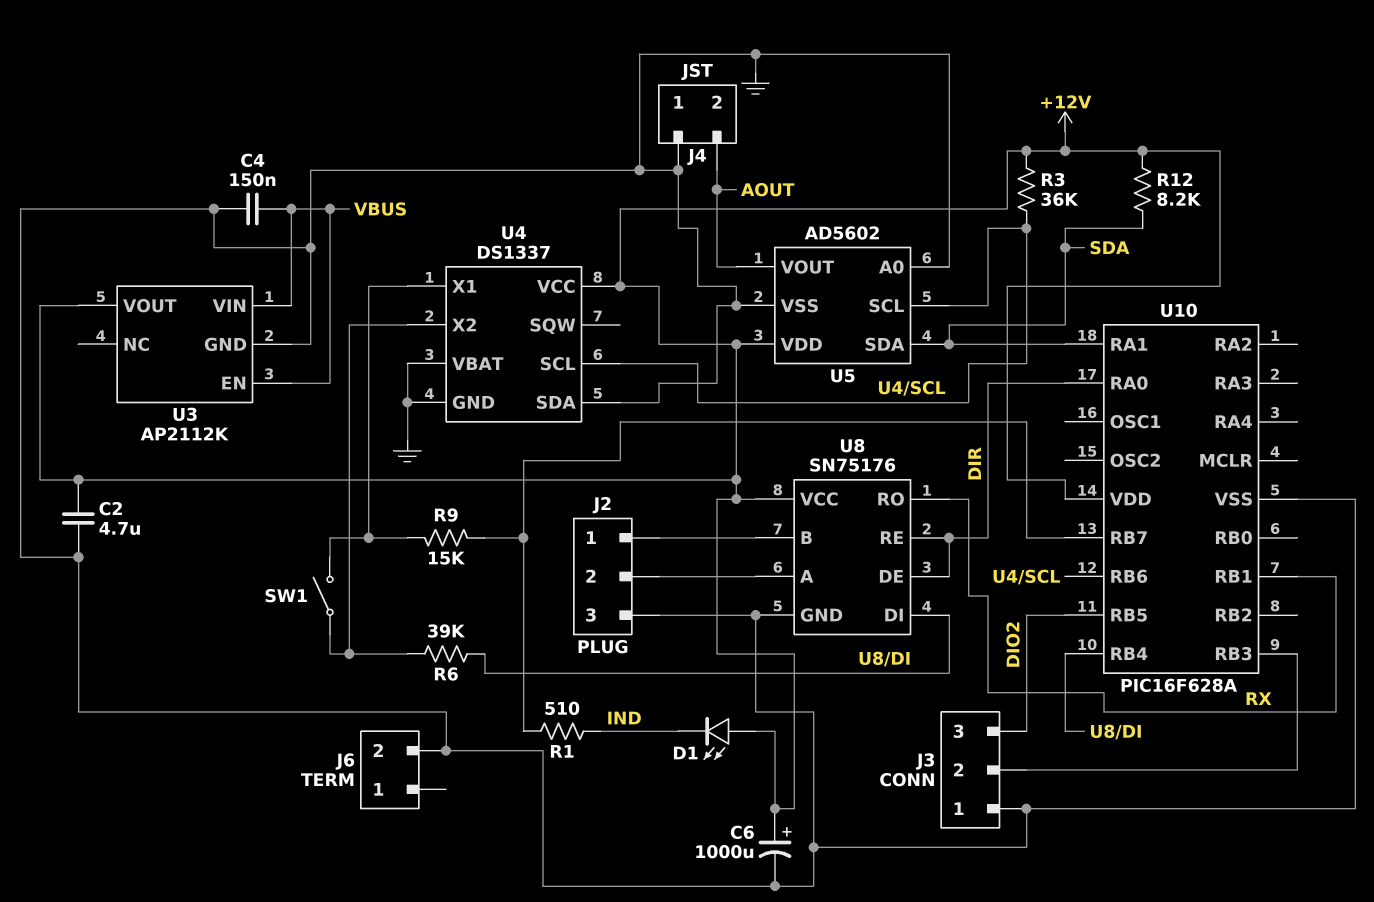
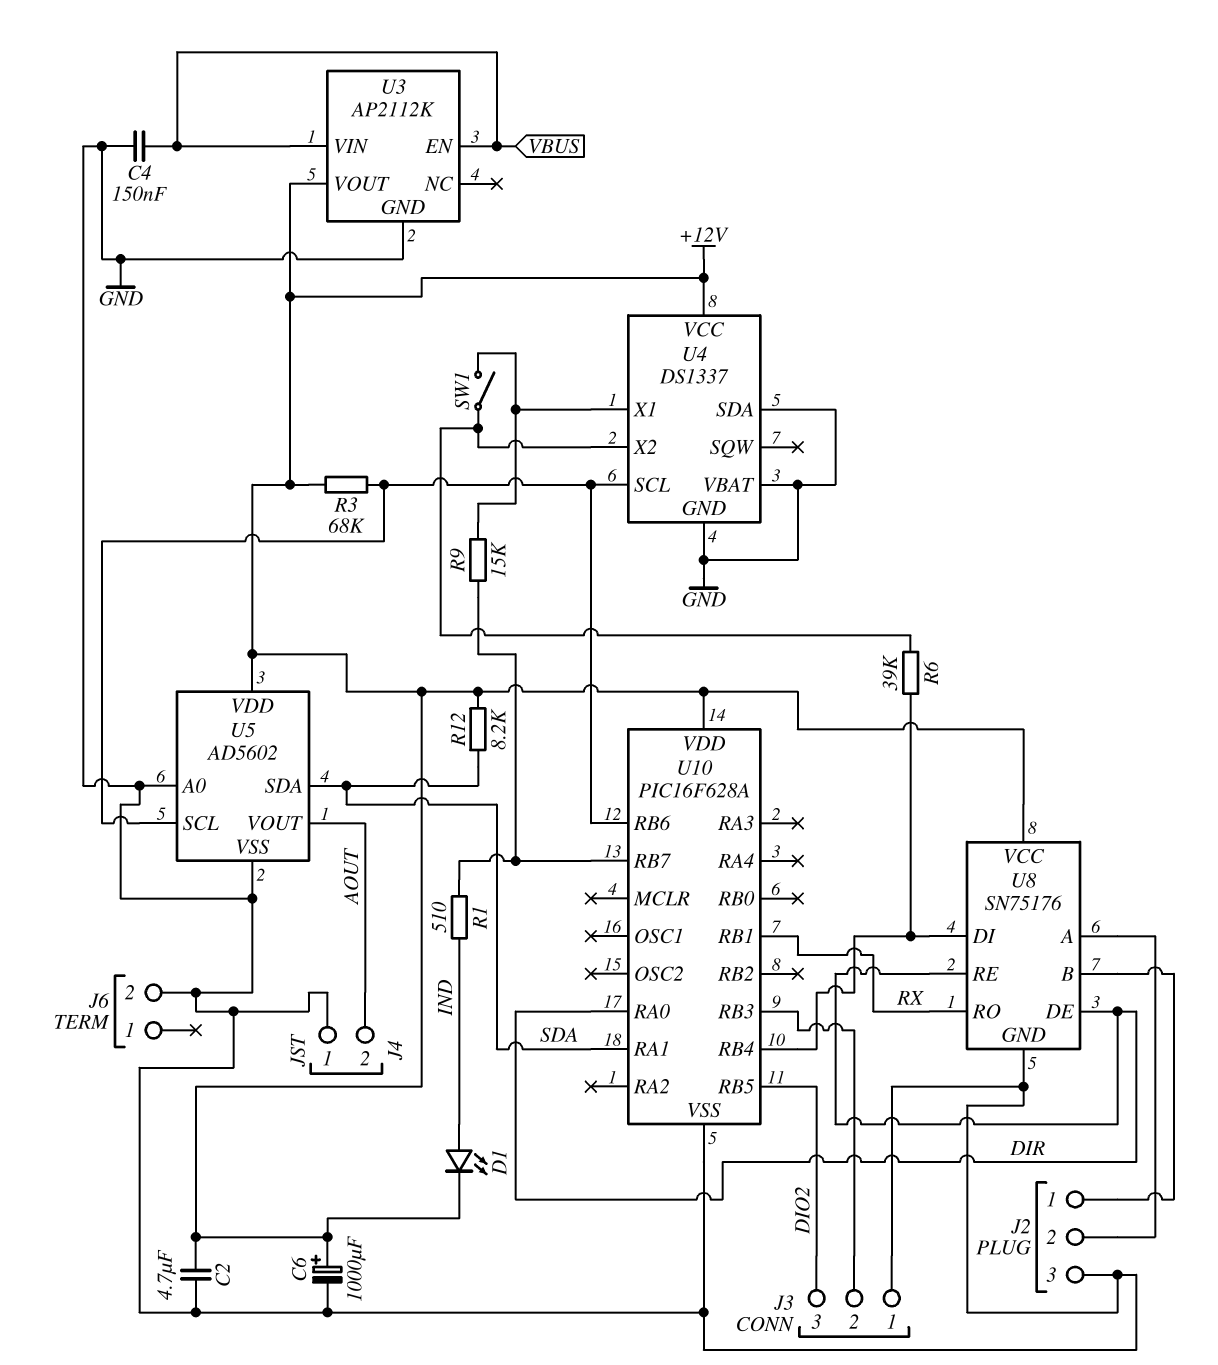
D1: LED (A +12V, K IND) -> LED (A IND, K +12V)
R3: 36k (+12V, U4/SCL) -> 68k (+12V, U4/SCL)

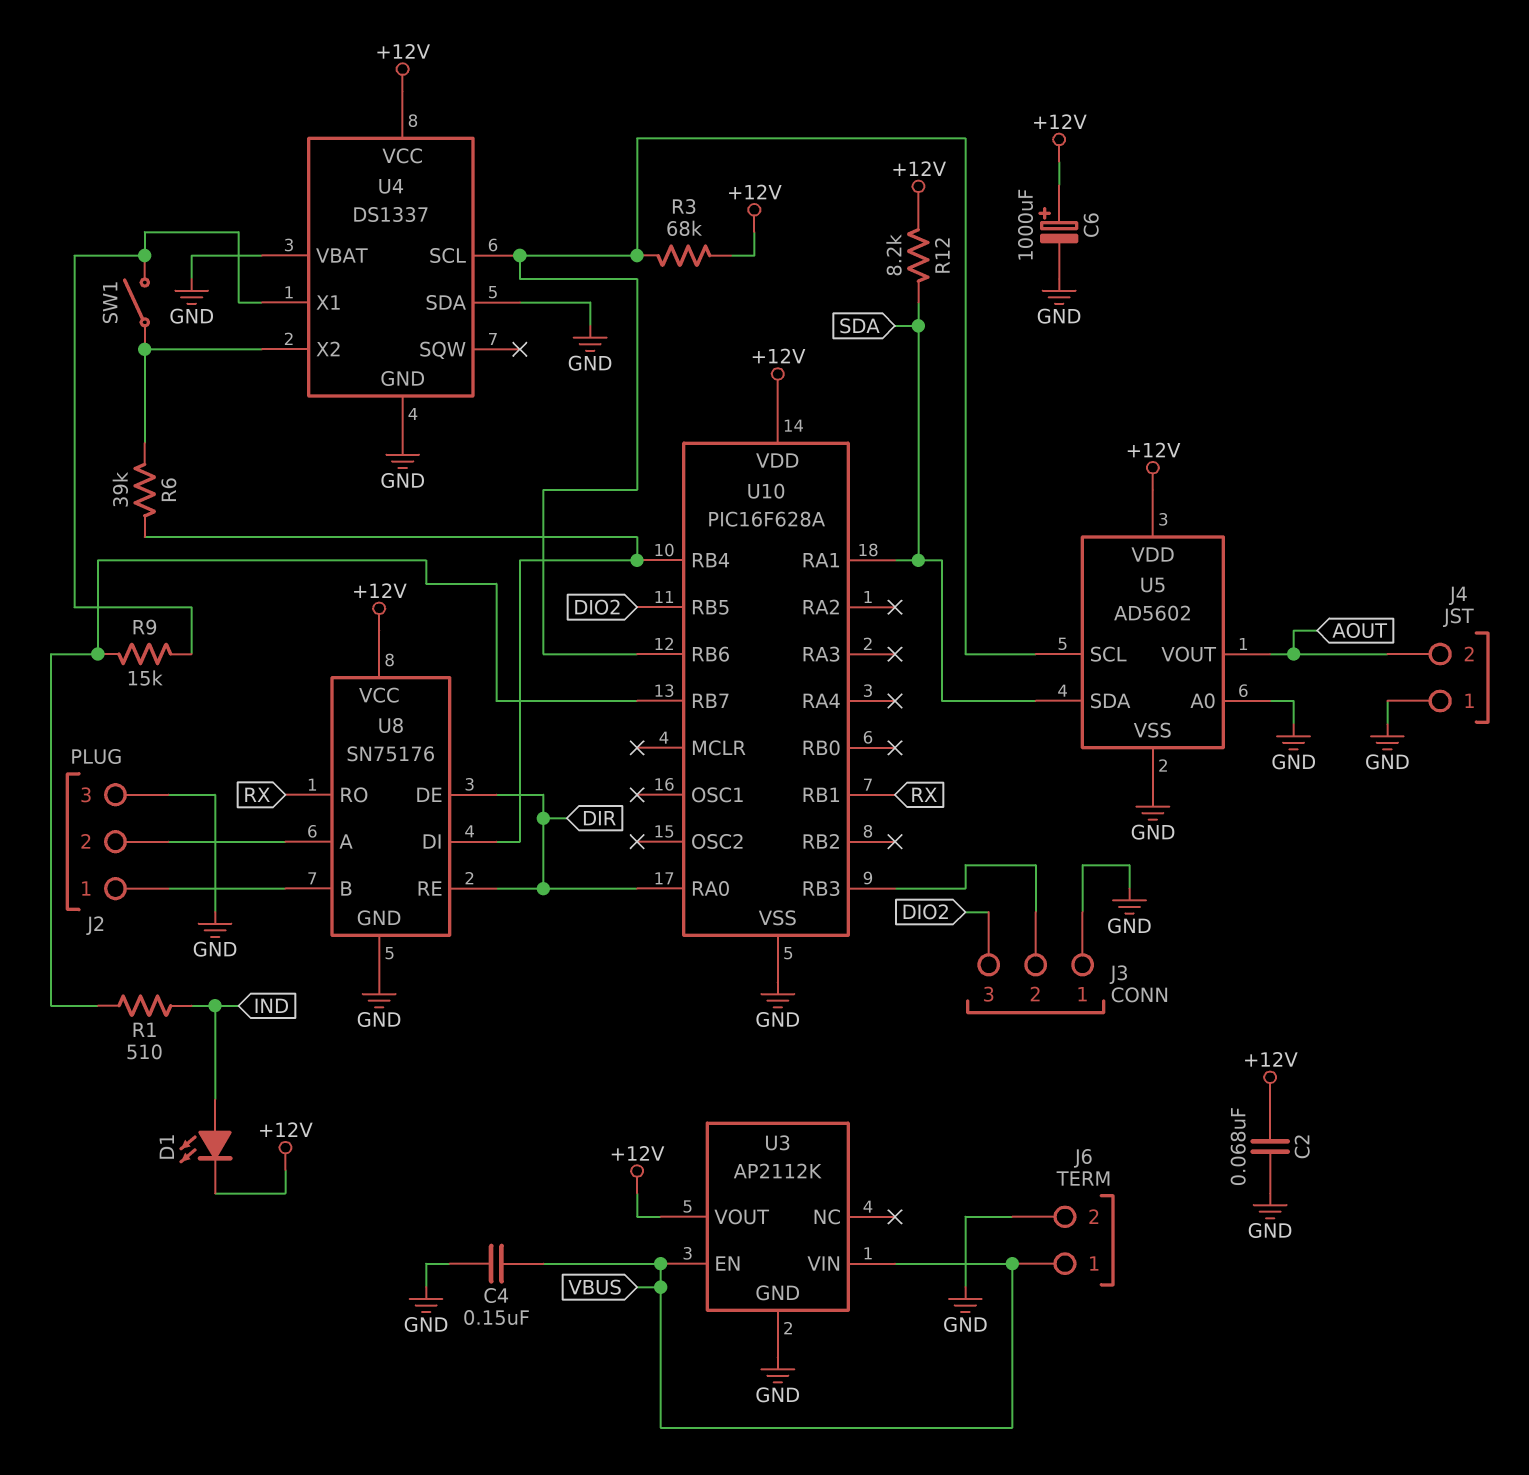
C2: 4.7uF (+12V, GND) -> 68nF (+12V, GND)
J6 pin 1: none -> VBUS

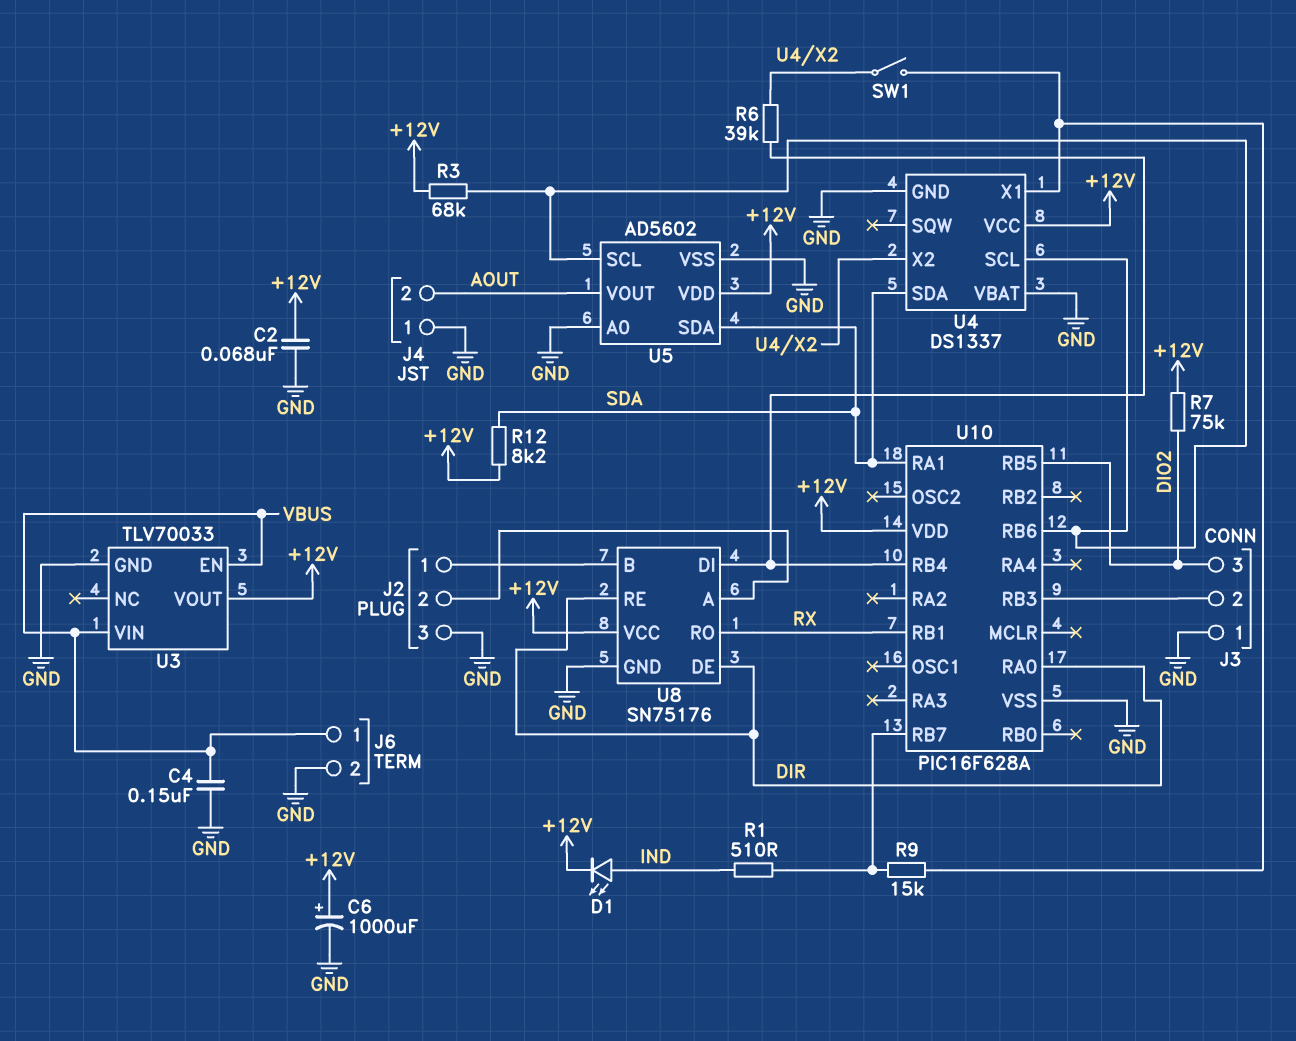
R7: none -> 75k (+12V, DIO2)
U3: AP2112K -> TLV70033
U4 pin SDA: GND -> SDA

